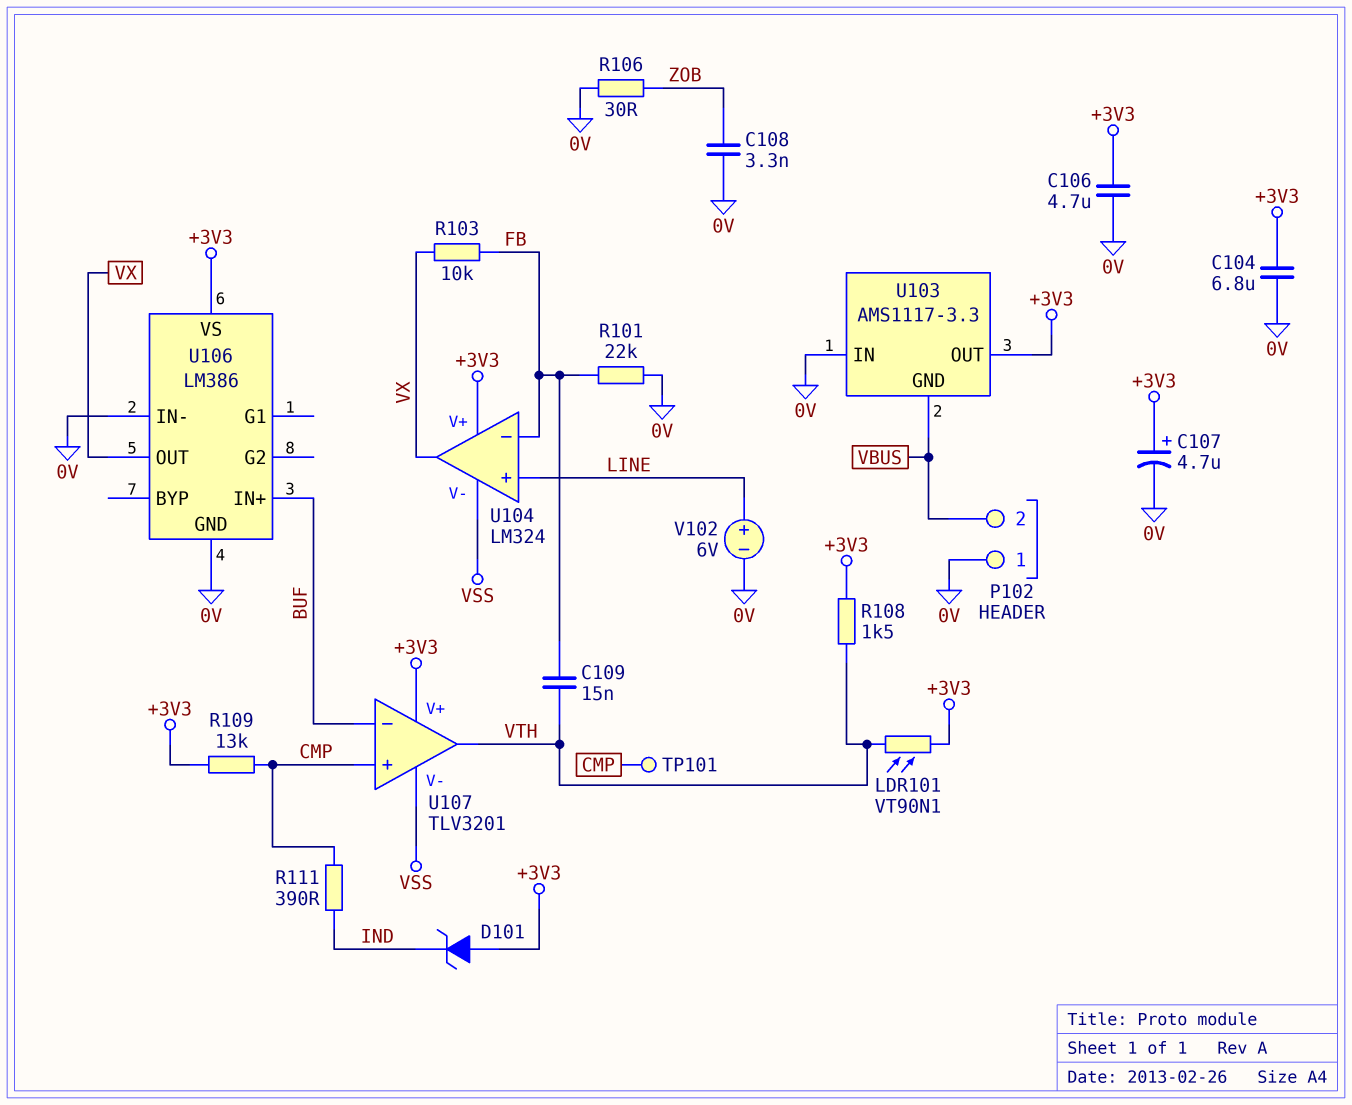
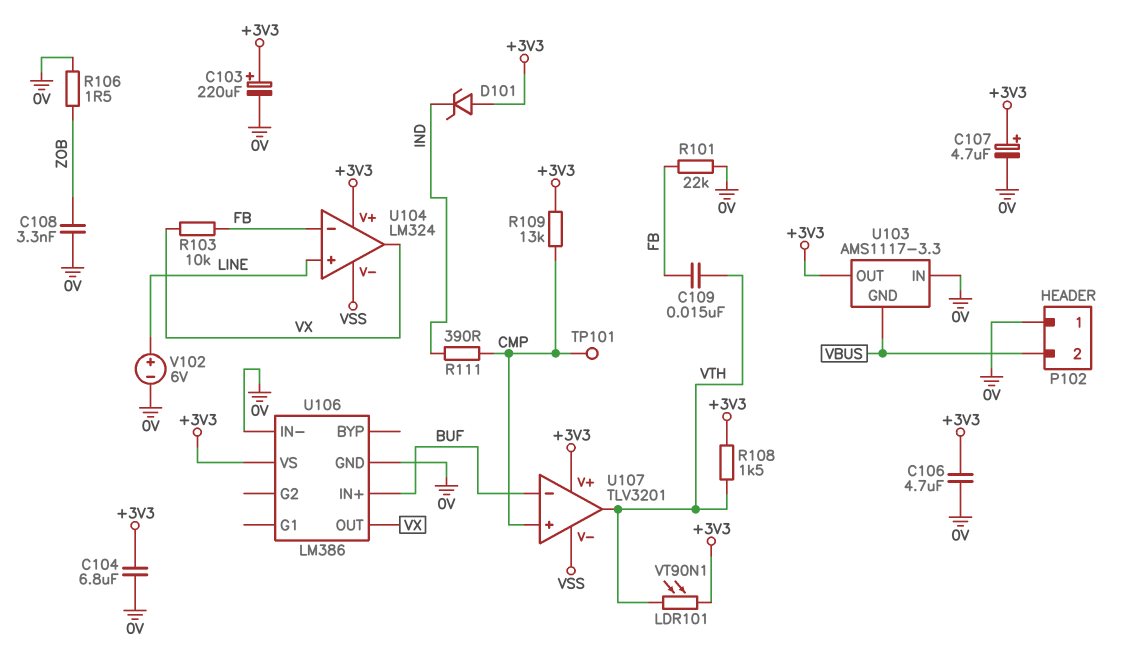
C103: none -> 220uF (plus +3V3, minus 0V)
R106: 30 (0V, ZOB) -> 1.5 (0V, ZOB)

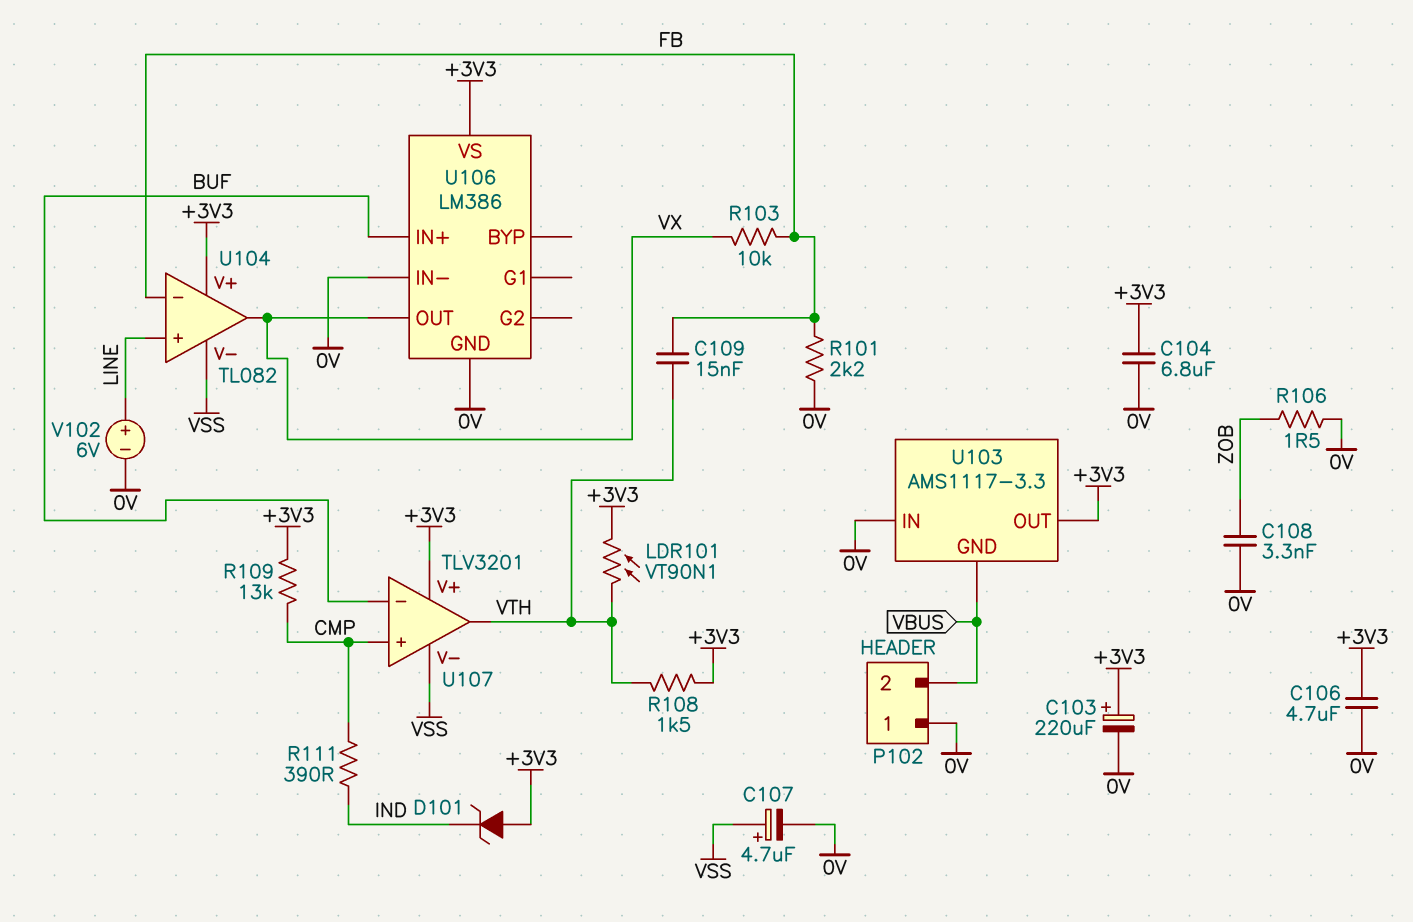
C107: 4.7uF (plus +3V3, minus 0V) -> 4.7uF (plus VSS, minus 0V)
R101: 22k (0V, FB) -> 2.2k (0V, FB)
TP101: test point (CMP) -> none
U104: LM324 -> TL082

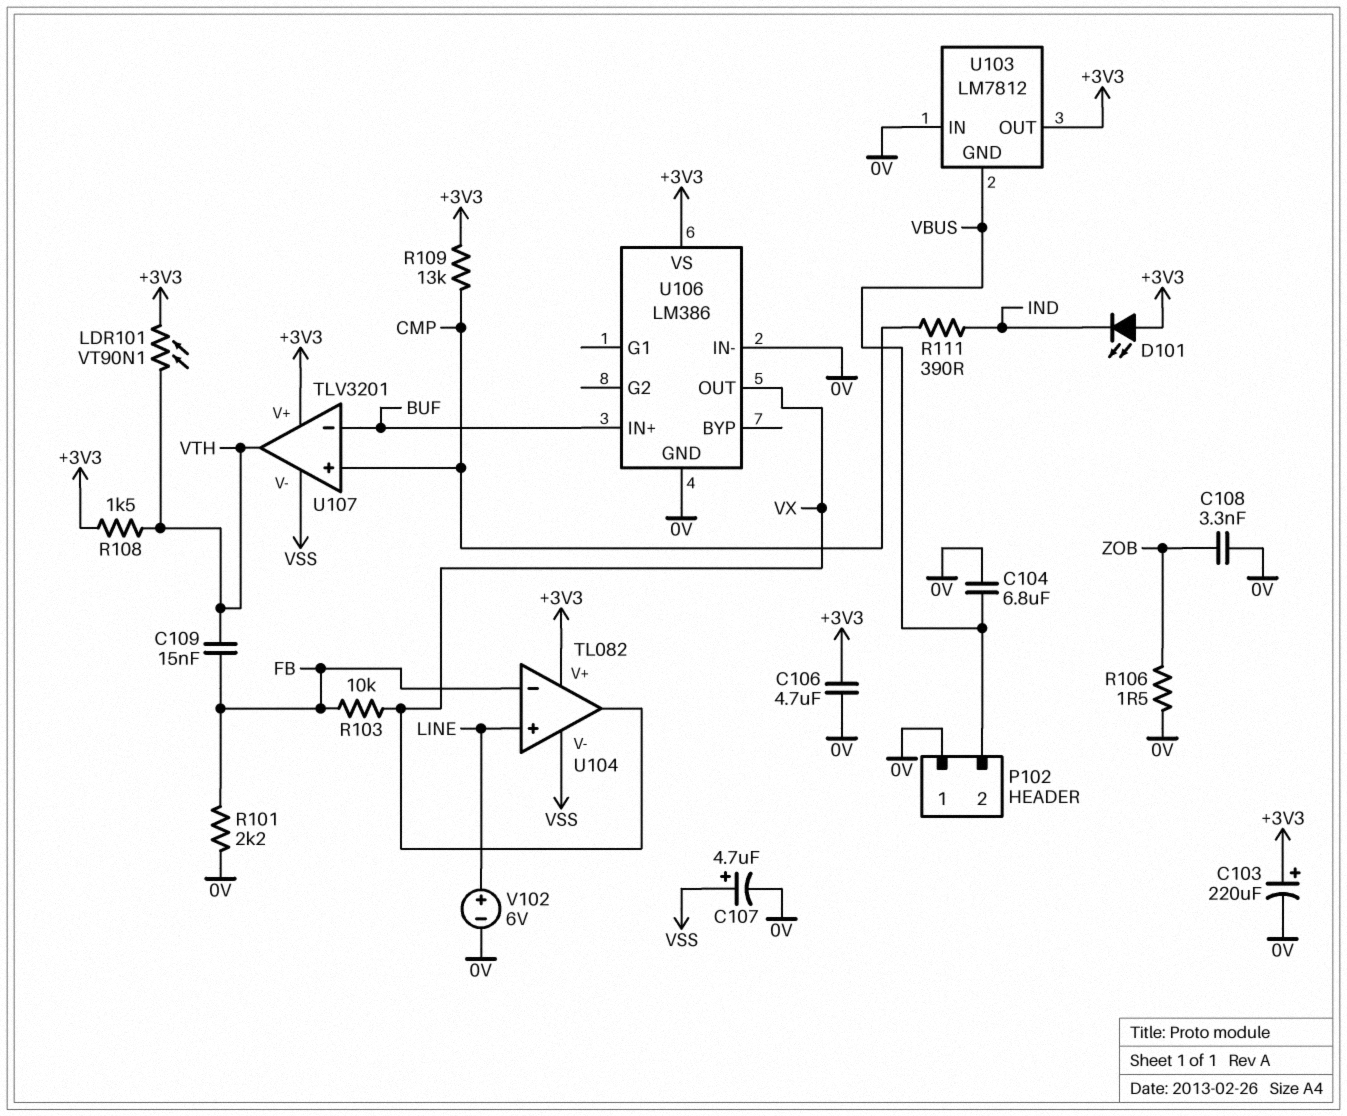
C104: 6.8uF (+3V3, 0V) -> 6.8uF (0V, VBUS)
D101: zener (A +3V3, K IND) -> LED (A +3V3, K IND)
U103: AMS1117-3.3 -> LM7812

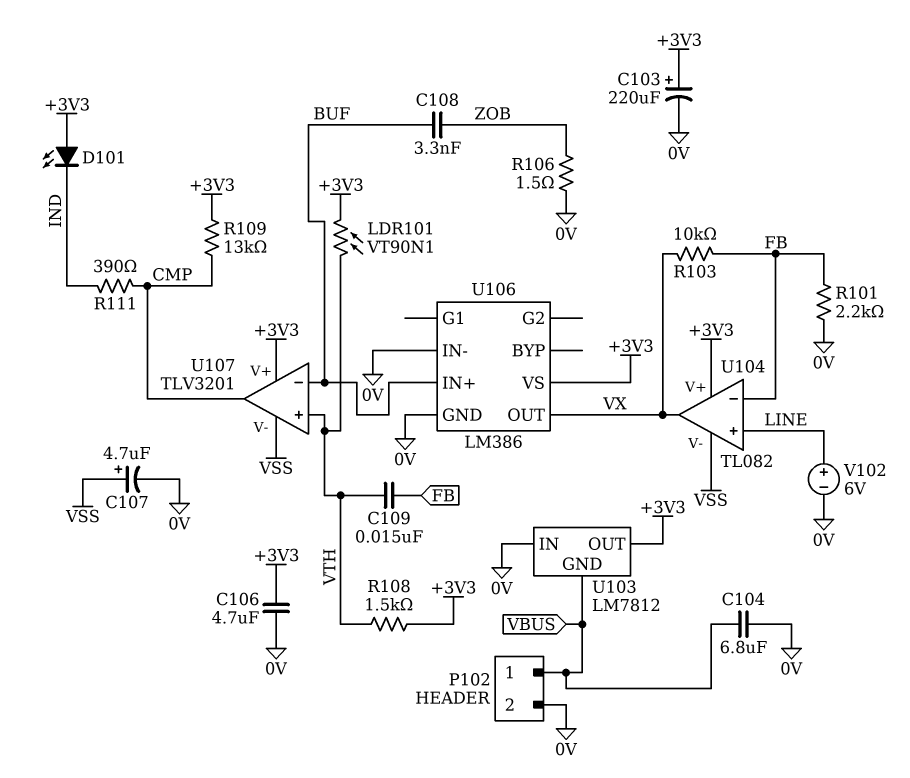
C108: 3.3nF (0V, ZOB) -> 3.3nF (BUF, ZOB)
P102 pin 1: 0V -> VBUS
P102 pin 2: VBUS -> 0V
U107 pin in+: CMP -> VTH
U107 pin out: VTH -> CMP

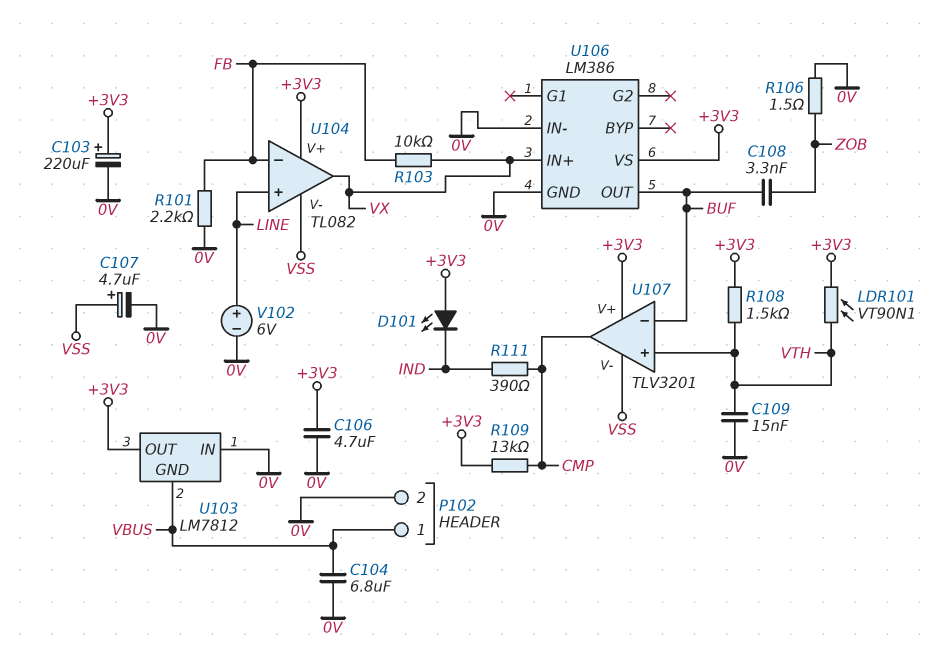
C109: 15nF (FB, VTH) -> 15nF (0V, VTH)
U106 pin IN+: BUF -> VX
U106 pin OUT: VX -> BUF

